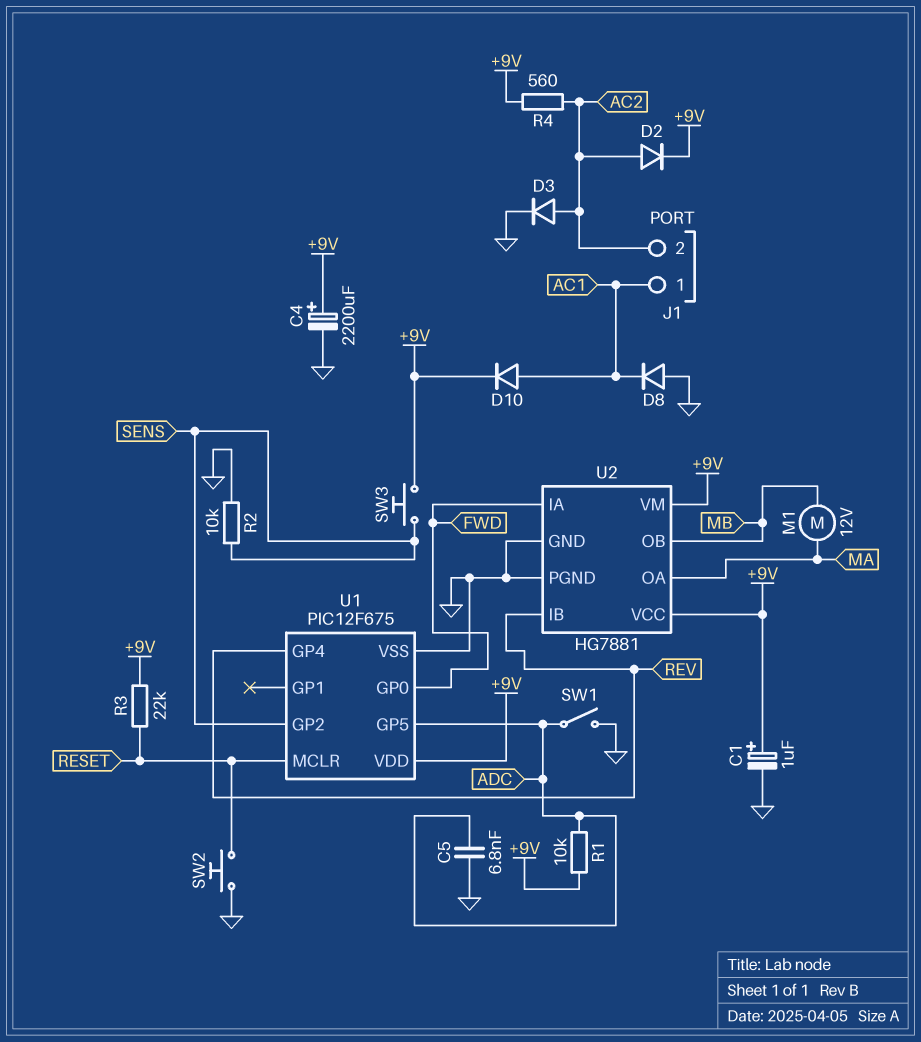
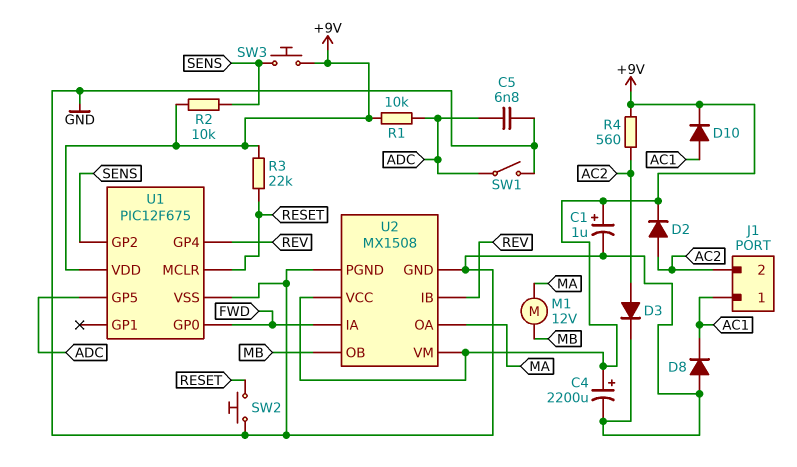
R2: 10k (GND, SENS) -> 10k (+9V, SENS)
U2: HG7881 -> MX1508

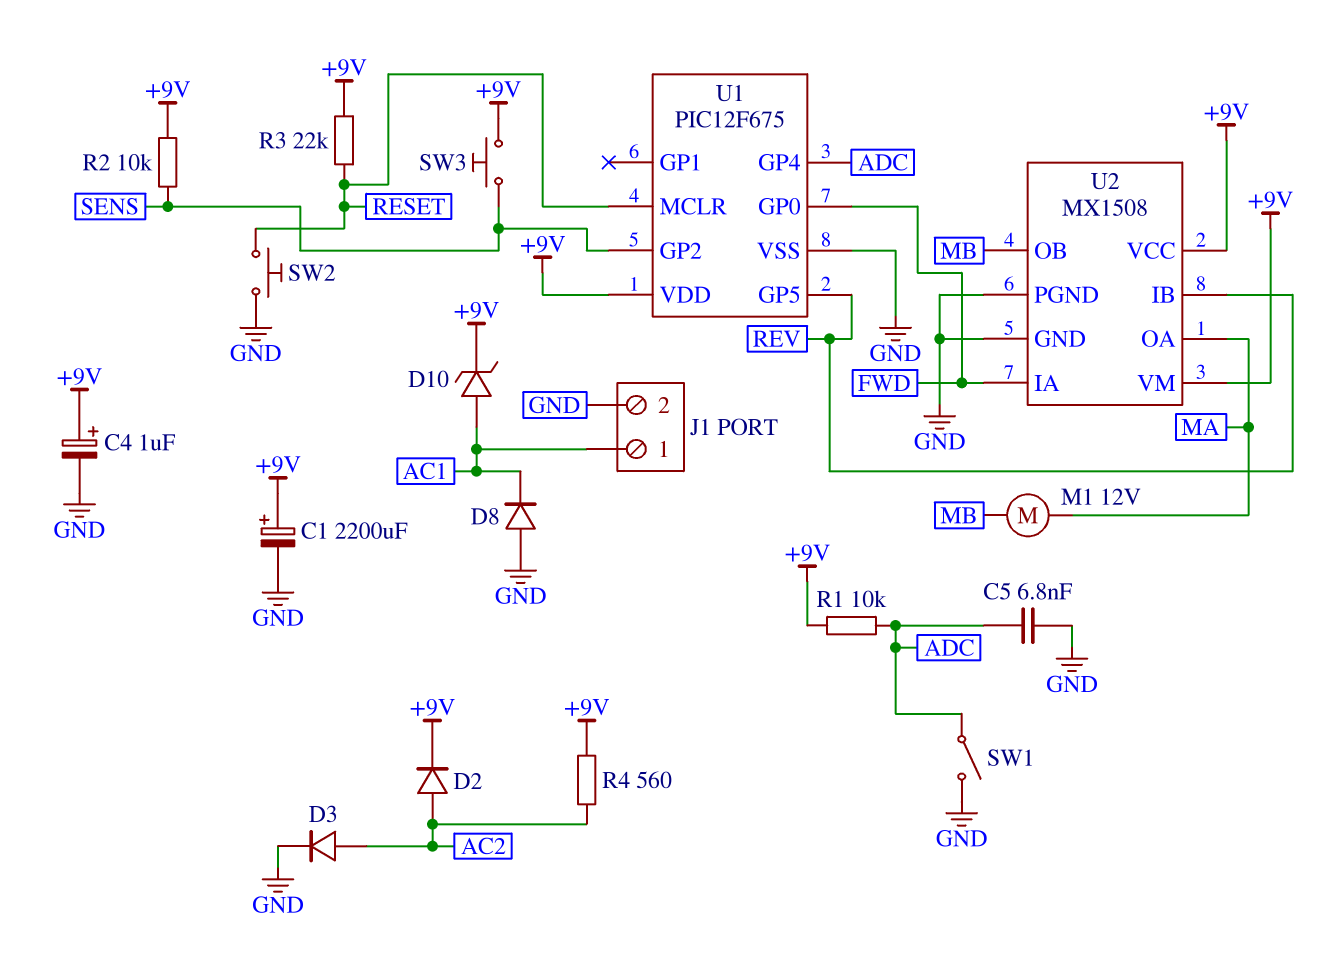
C1: 1uF (plus +9V, minus GND) -> 2200uF (plus +9V, minus GND)
C4: 2200uF (plus +9V, minus GND) -> 1uF (plus +9V, minus GND)
D10: diode (A AC1, K +9V) -> zener (A AC1, K +9V)
J1 pin 2: AC2 -> GND
U1 pin GP4: REV -> ADC
U1 pin GP5: ADC -> REV

